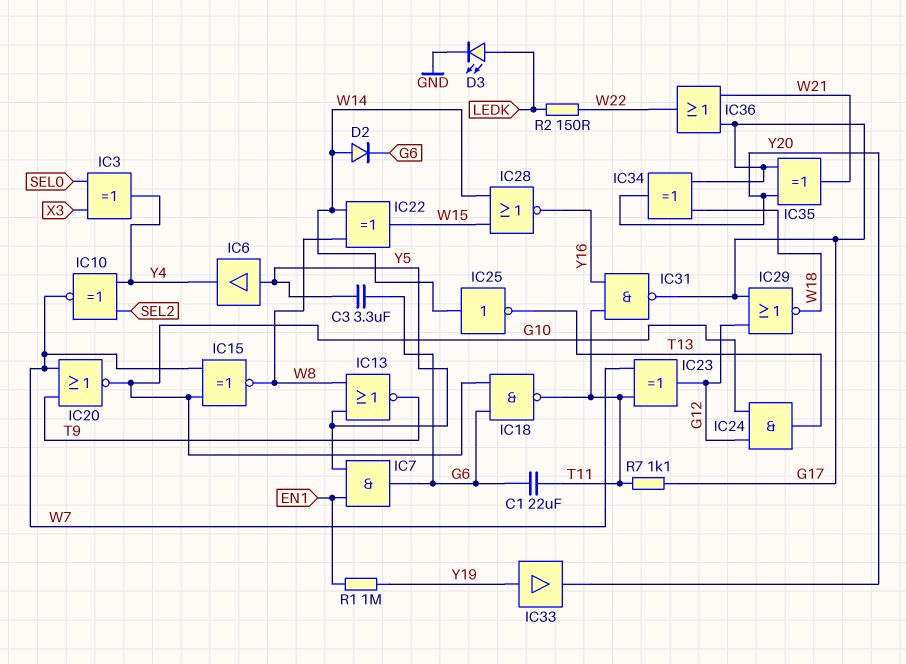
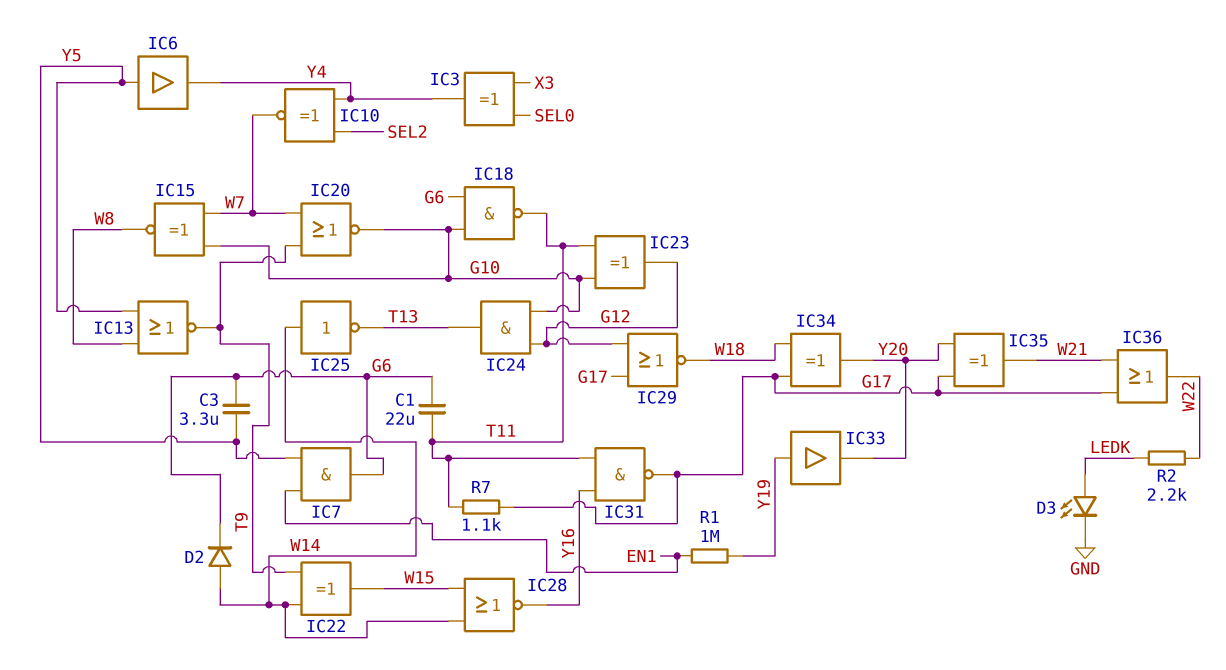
IC22: XOR (in W8, in W14, out W15) -> XOR (in T9, in W14, out W15)
IC23: XOR (in T11, in W7, out G12) -> XOR (in G10, in T11, out G12)
R2: 150 (LEDK, W22) -> 2.2k (LEDK, W22)

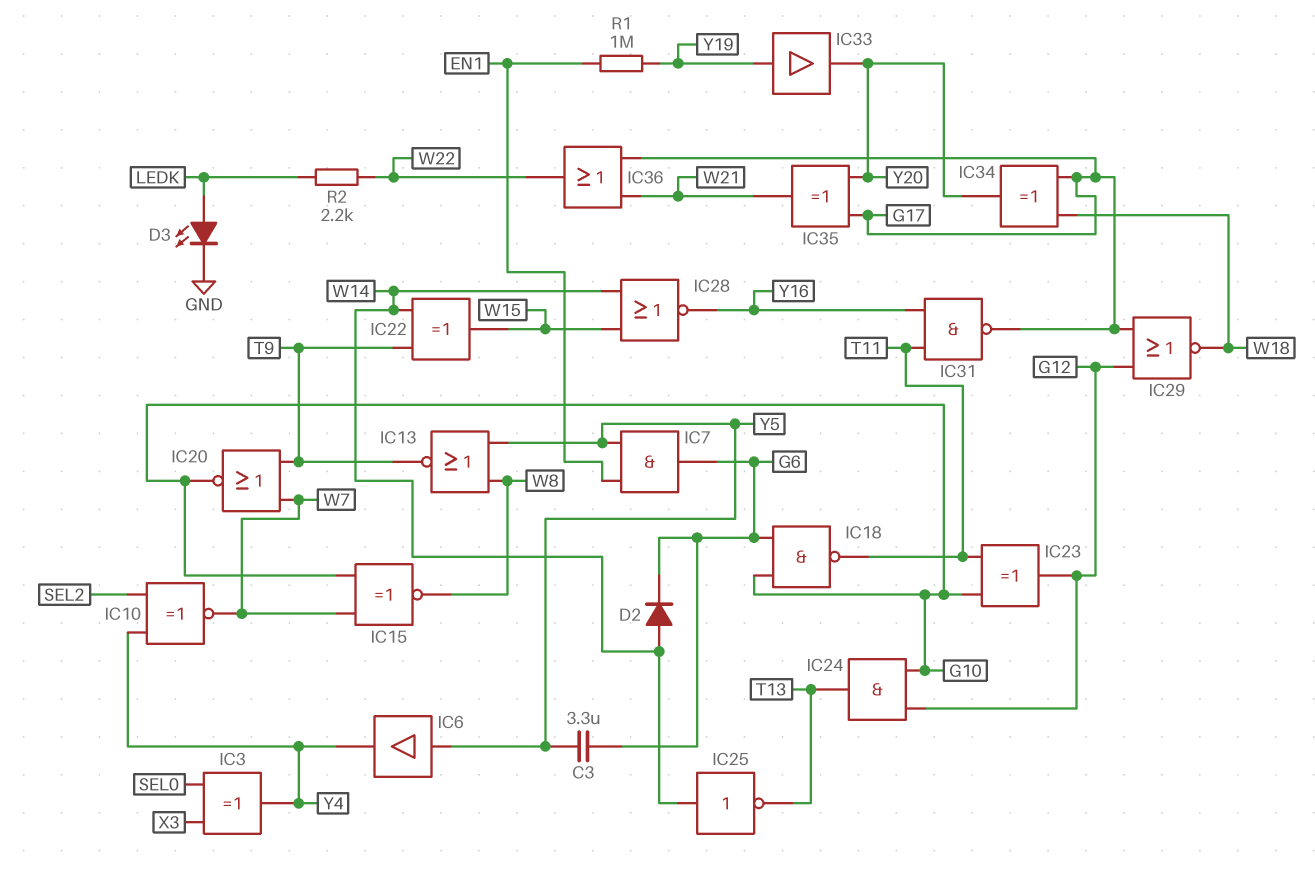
C1: 22uF (G6, T11) -> none
R7: 1.1k (G17, T11) -> none

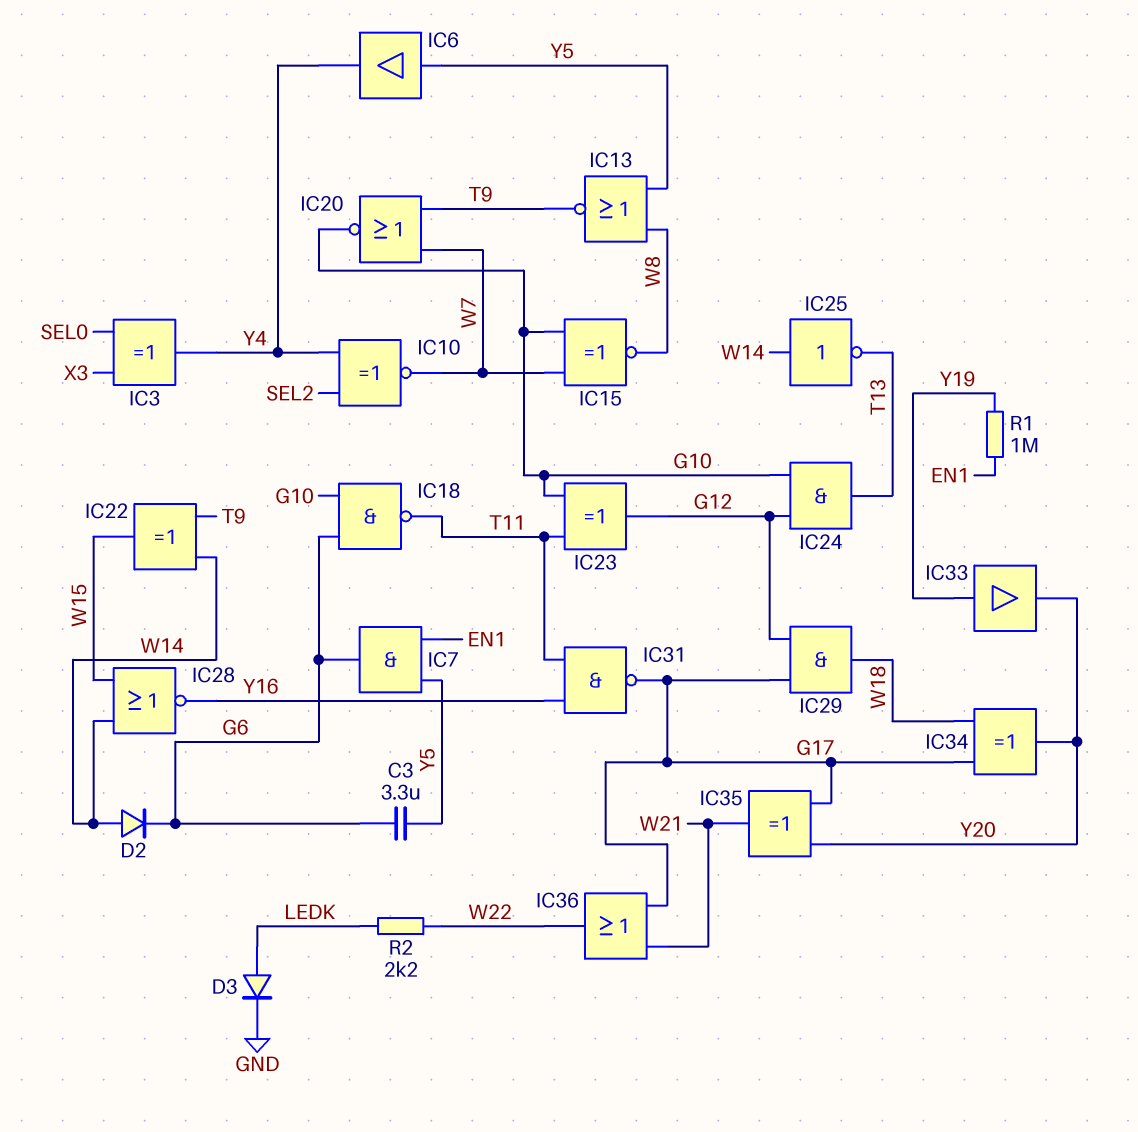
D3: LED (A LEDK, K GND) -> diode (A LEDK, K GND)
IC29: NOR (in G12, in G17, out W18) -> AND (in G12, in G17, out W18)

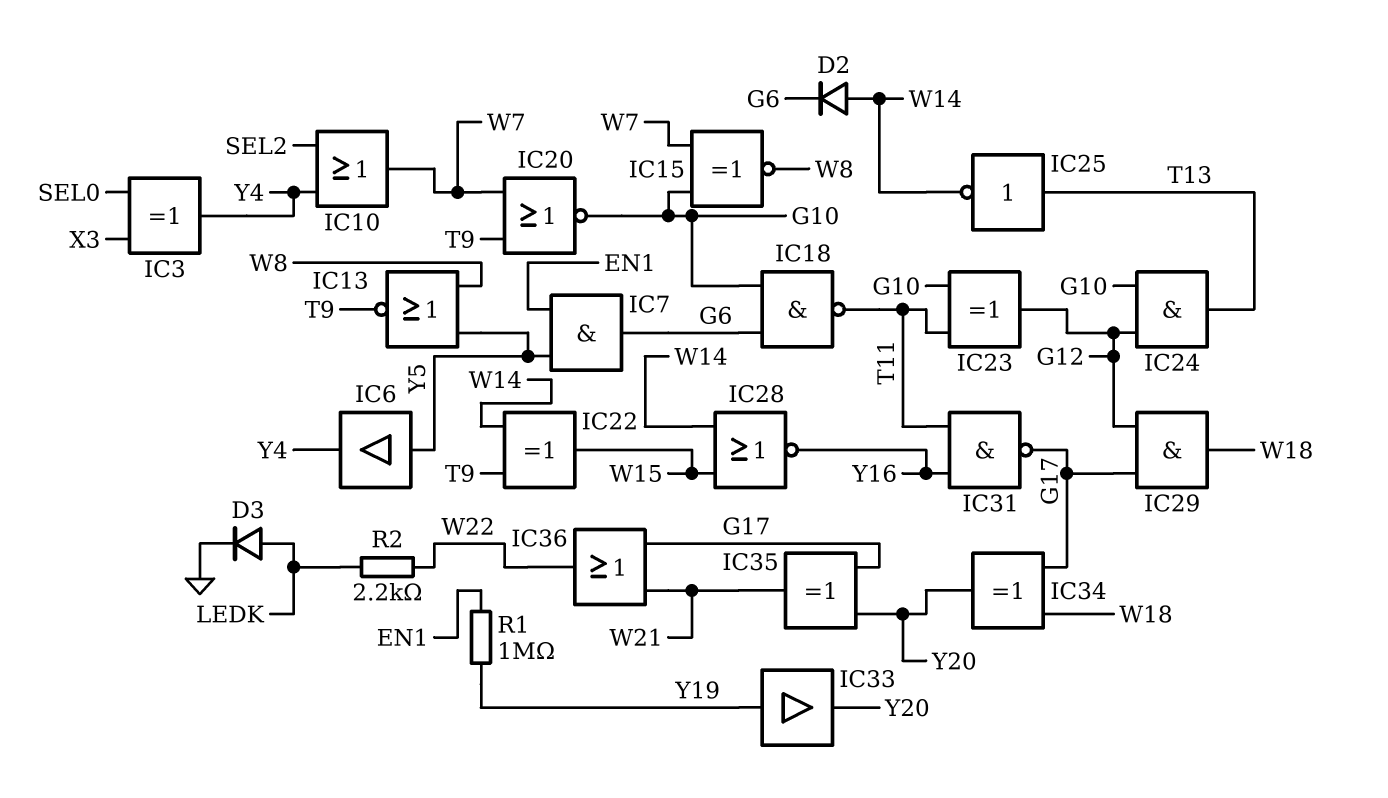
C3: 3.3uF (G6, Y5) -> none
IC10: XNOR (in SEL2, in Y4, out W7) -> OR (in SEL2, in Y4, out W7)
IC25: NOT (in W14, out T13) -> NOT (in T13, out W14)

